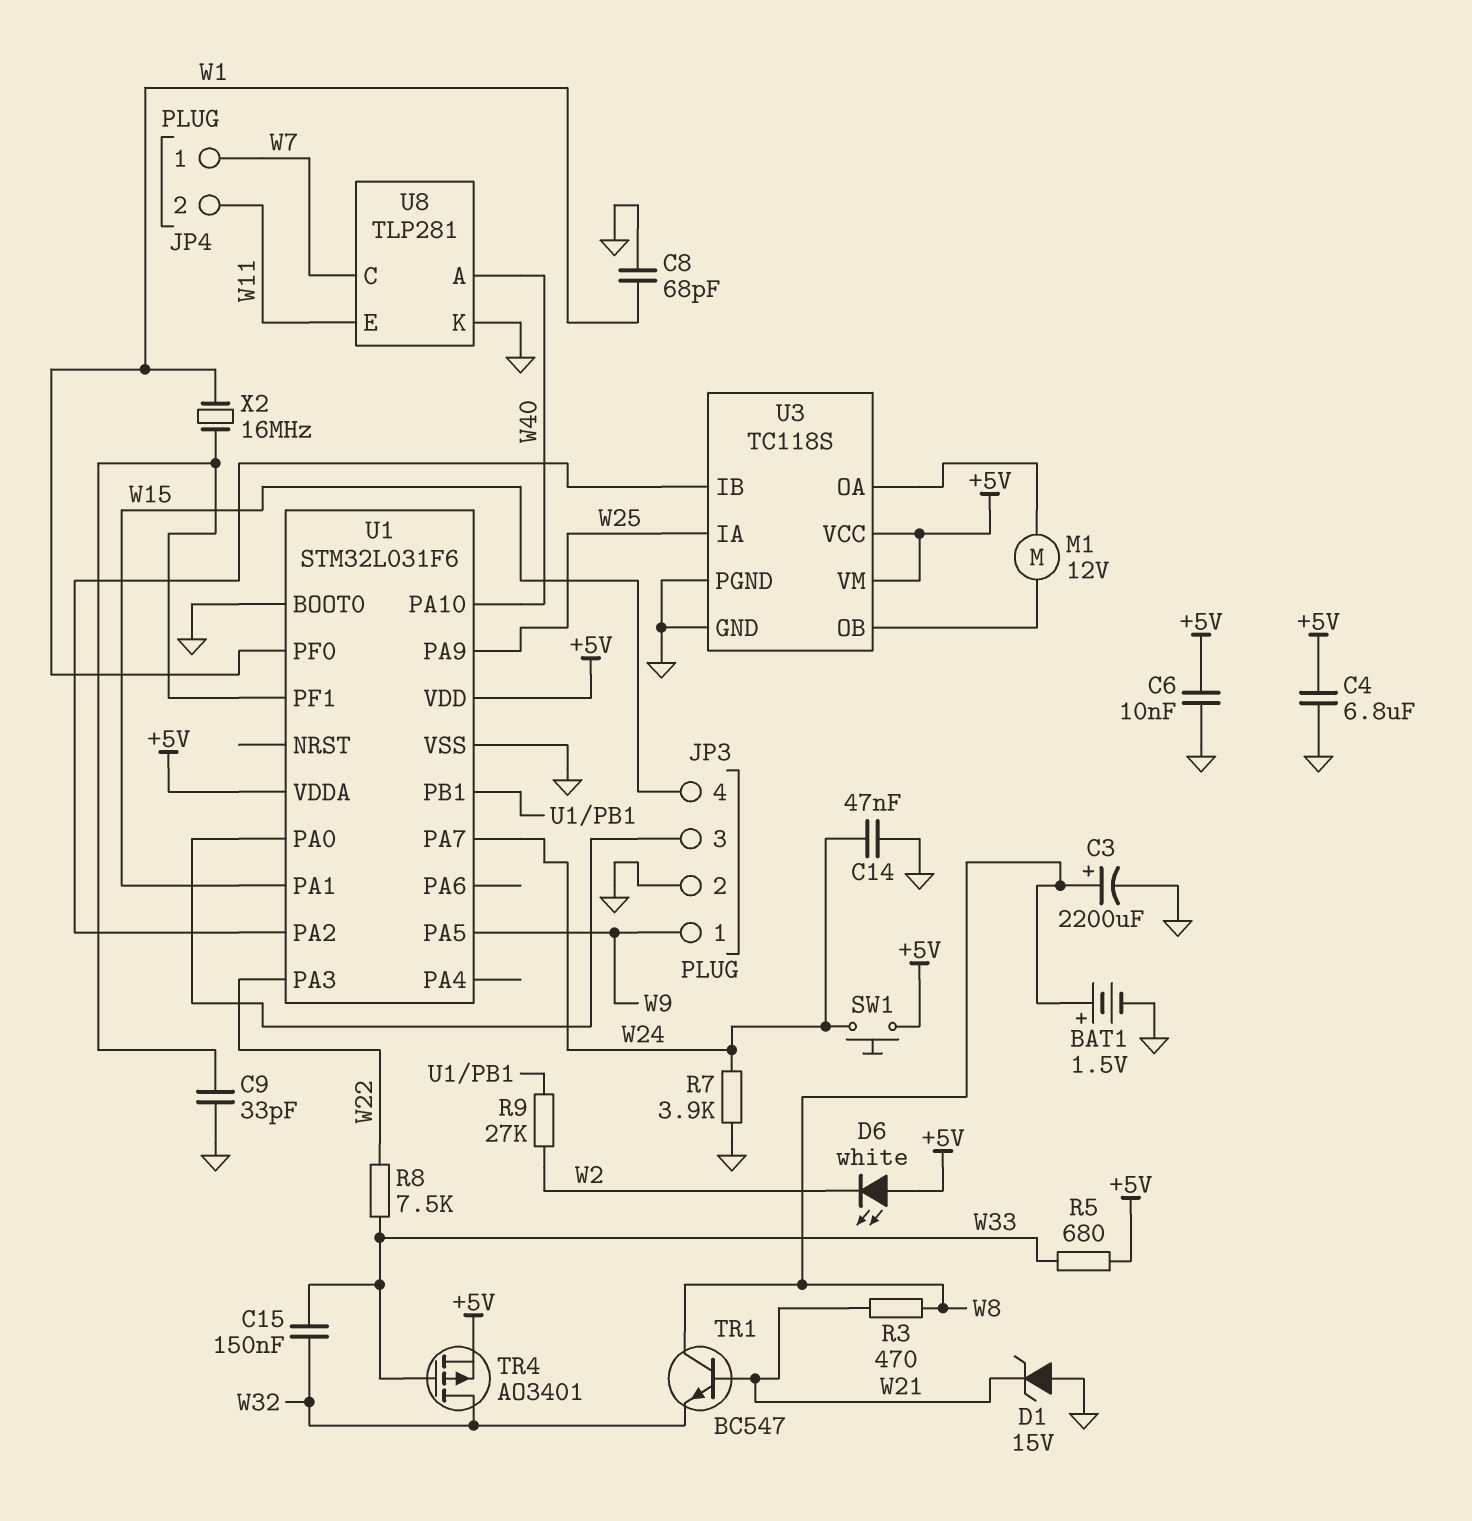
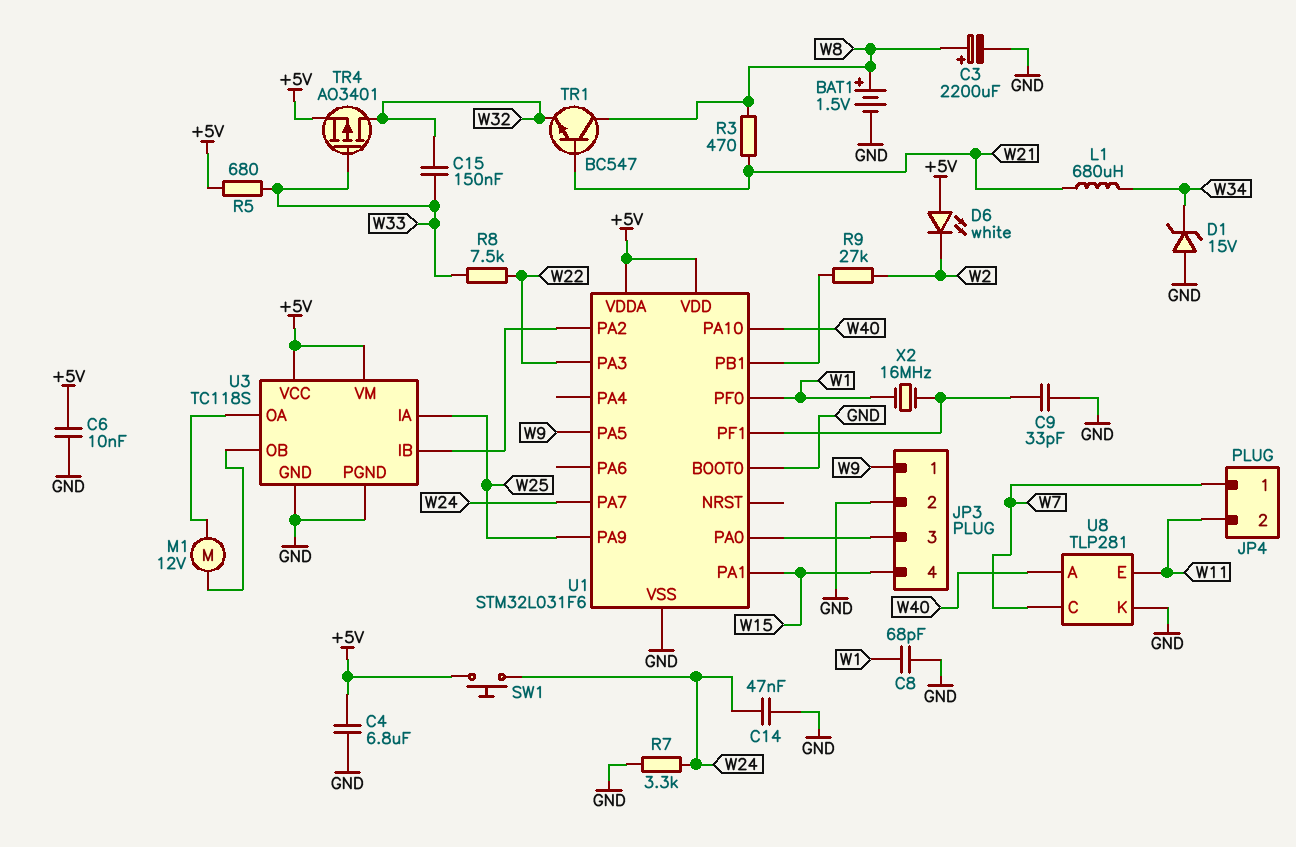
D1: zener 15V (A GND, K W21) -> zener 15V (A GND, K W34)
L1: none -> 680uH (W21, W34)
R7: 3.9k (GND, W24) -> 3.3k (GND, W24)

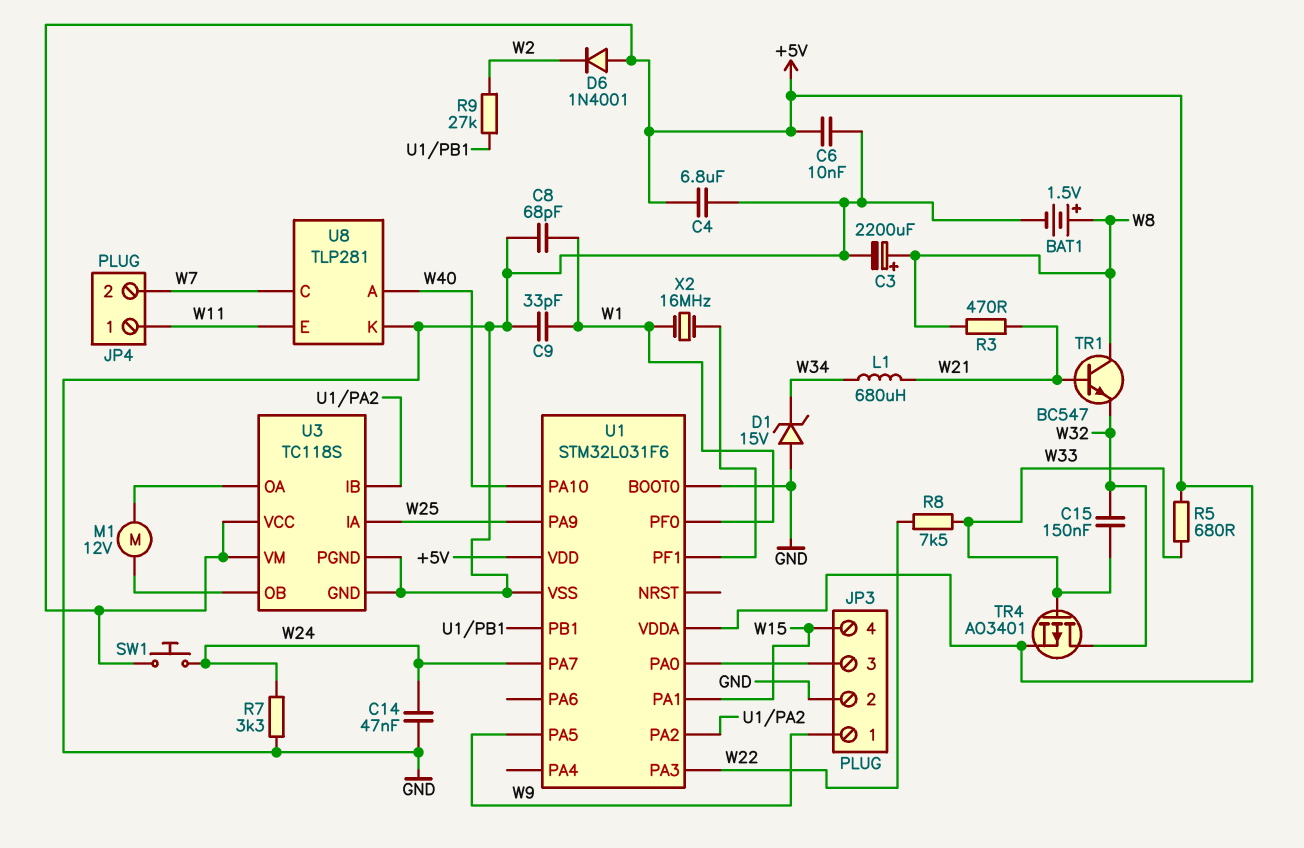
C9: 33pF (GND, U1/PF1) -> 33pF (GND, W1)
D6: LED white (A +5V, K W2) -> diode 1N4001 (A +5V, K W2)
JP4 pin 1: W7 -> W11
JP4 pin 2: W11 -> W7

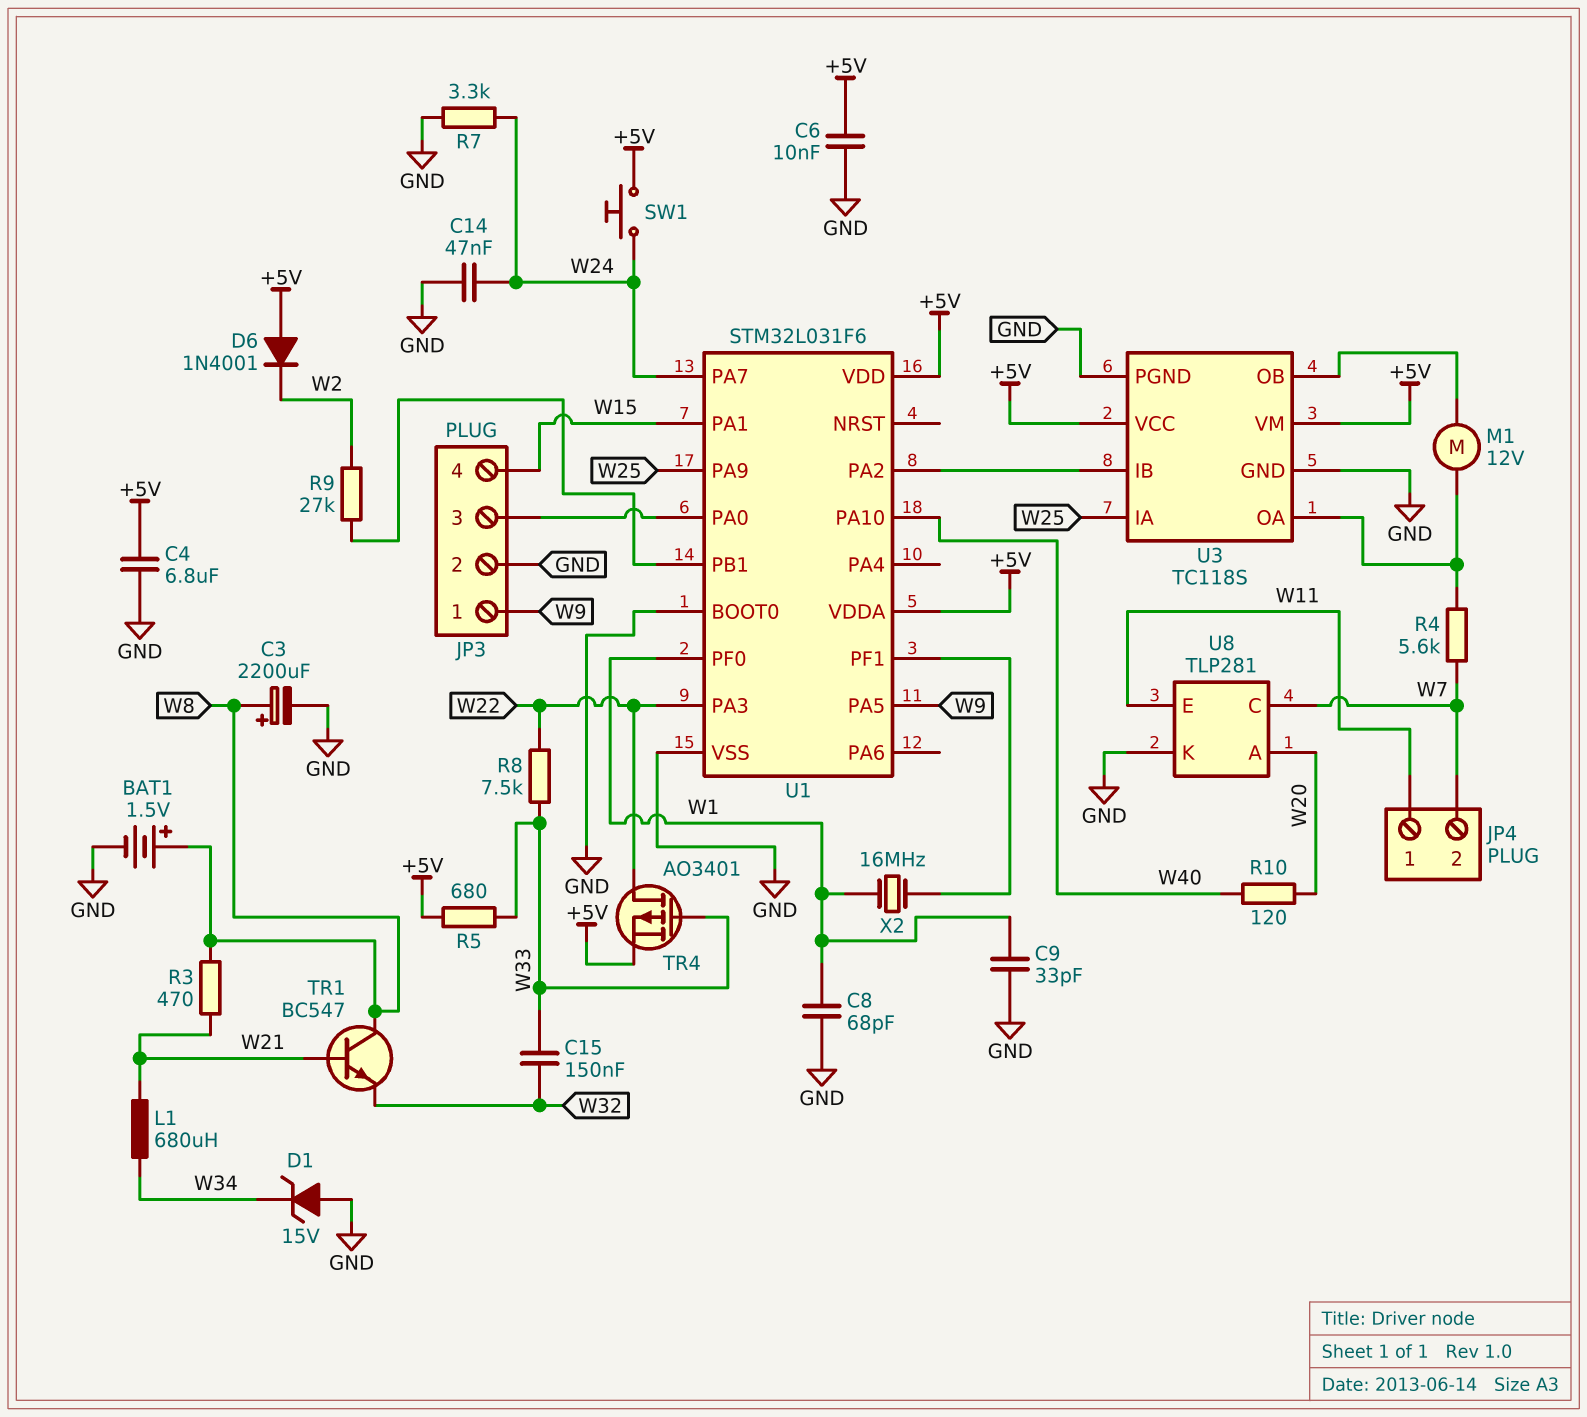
R4: none -> 5.6k (U3/OA, W7)
R10: none -> 120 (W20, W40)
TR4: PMOS AO3401 (G W33, D W32, S +5V) -> PMOS AO3401 (G W33, D W22, S +5V)
U8 pin A: W40 -> W20

